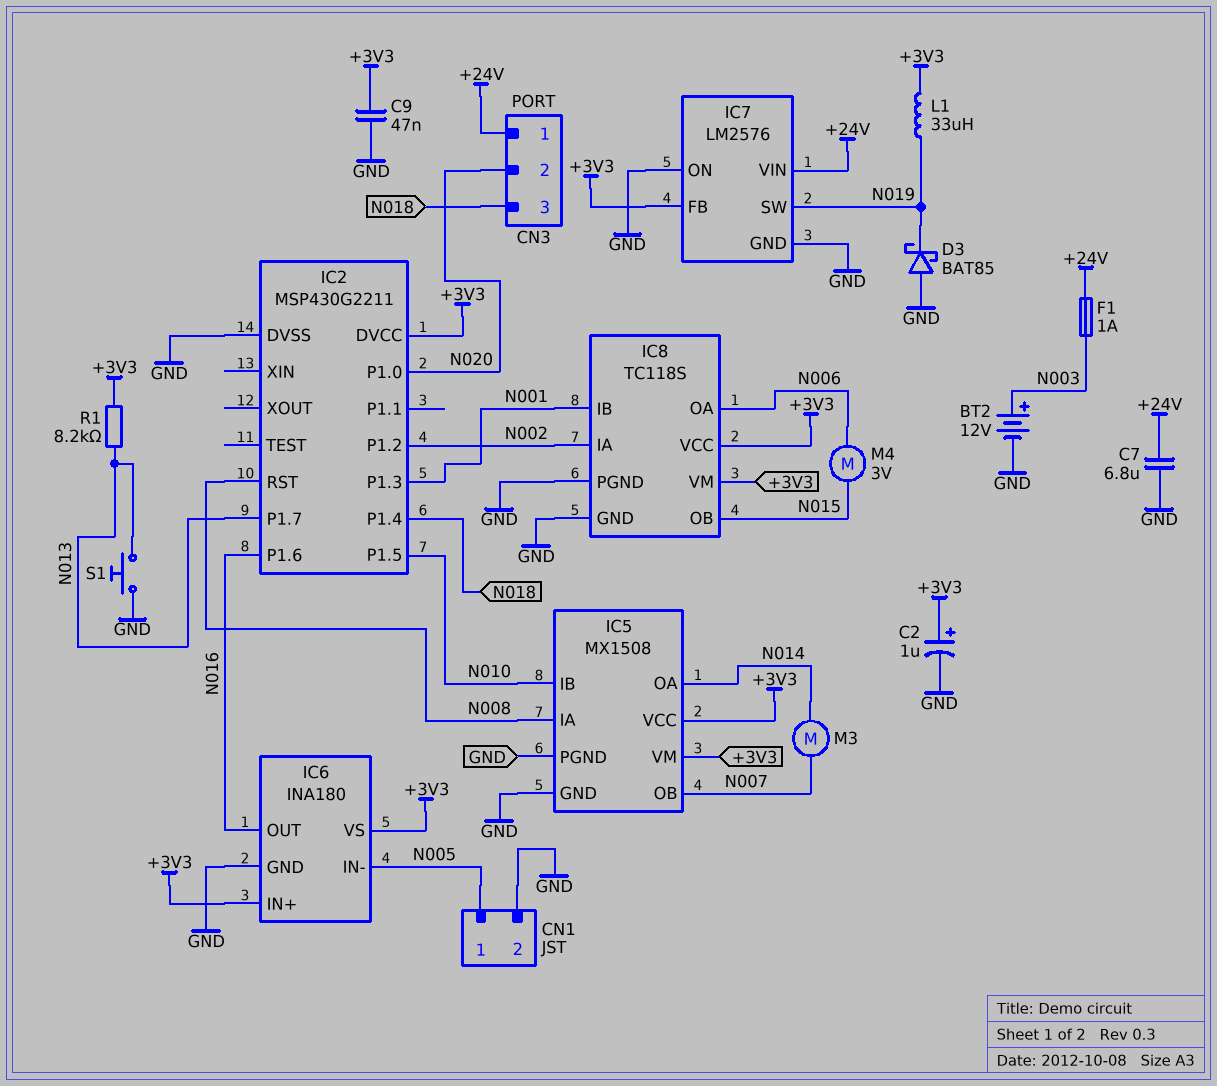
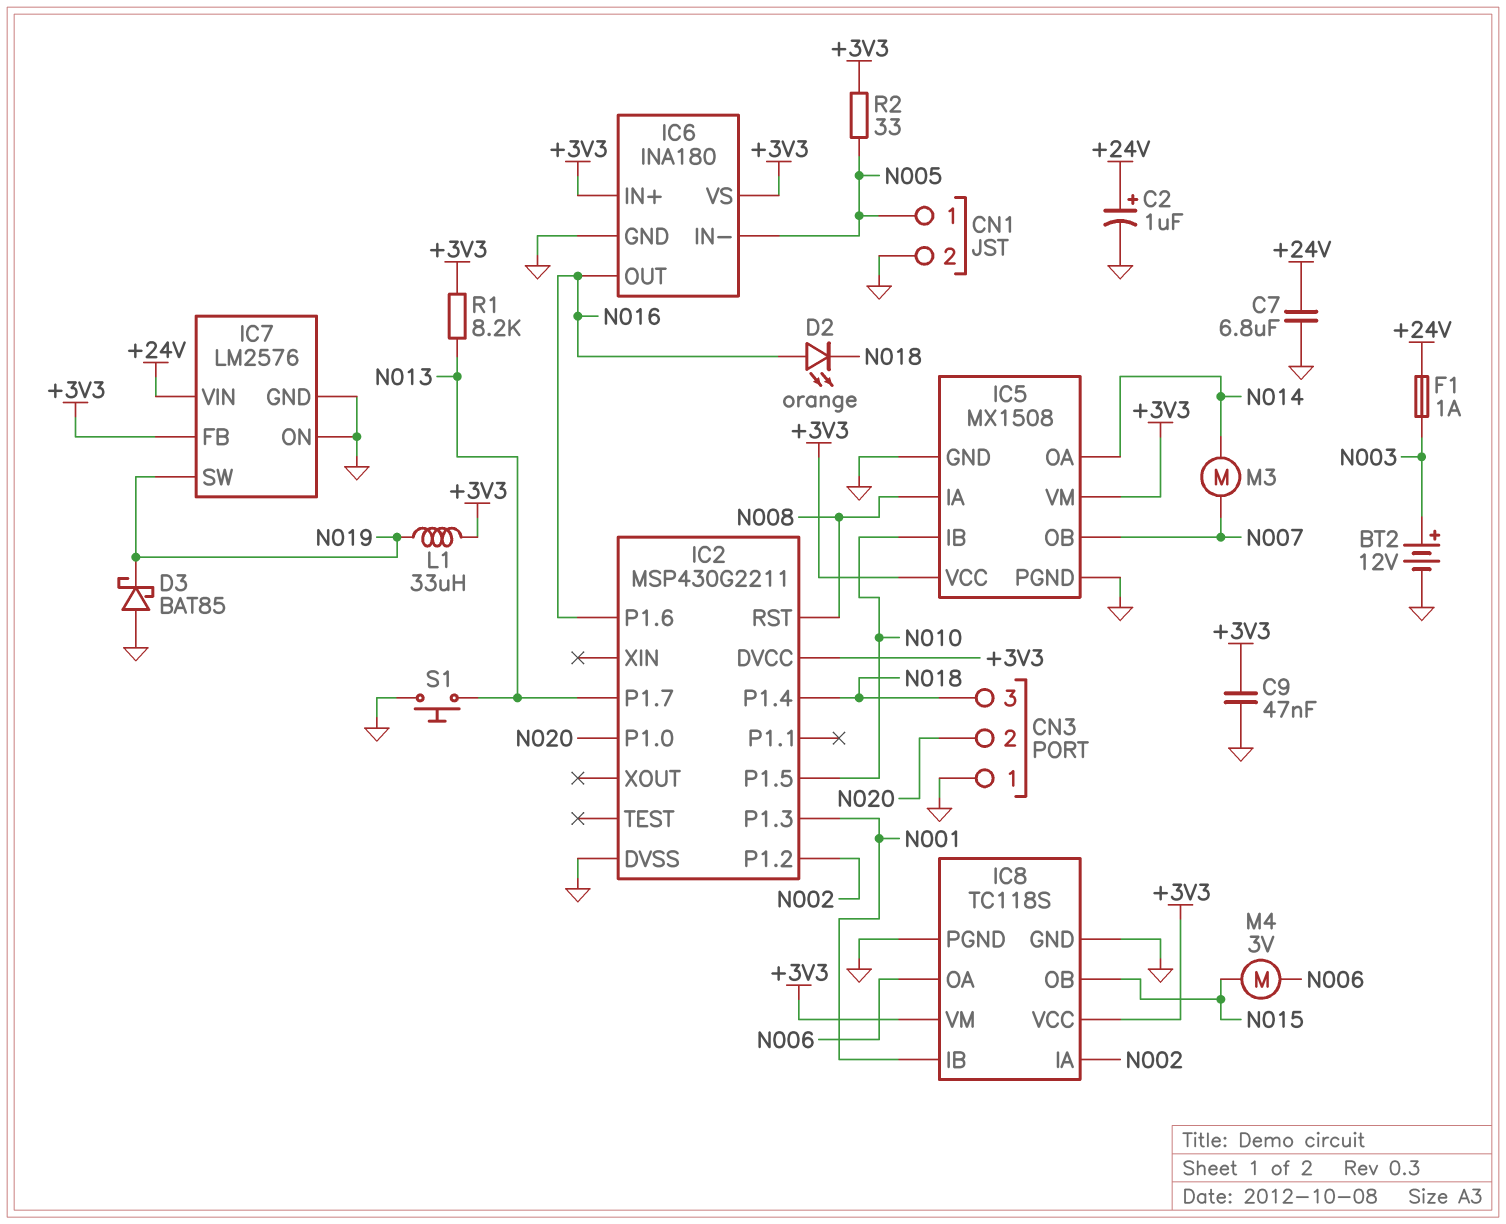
C2: 1uF (plus +3V3, minus GND) -> 1uF (plus +24V, minus GND)
CN3 pin 1: +24V -> GND
D2: none -> LED orange (A N016, K N018)
R2: none -> 33 (+3V3, N005)

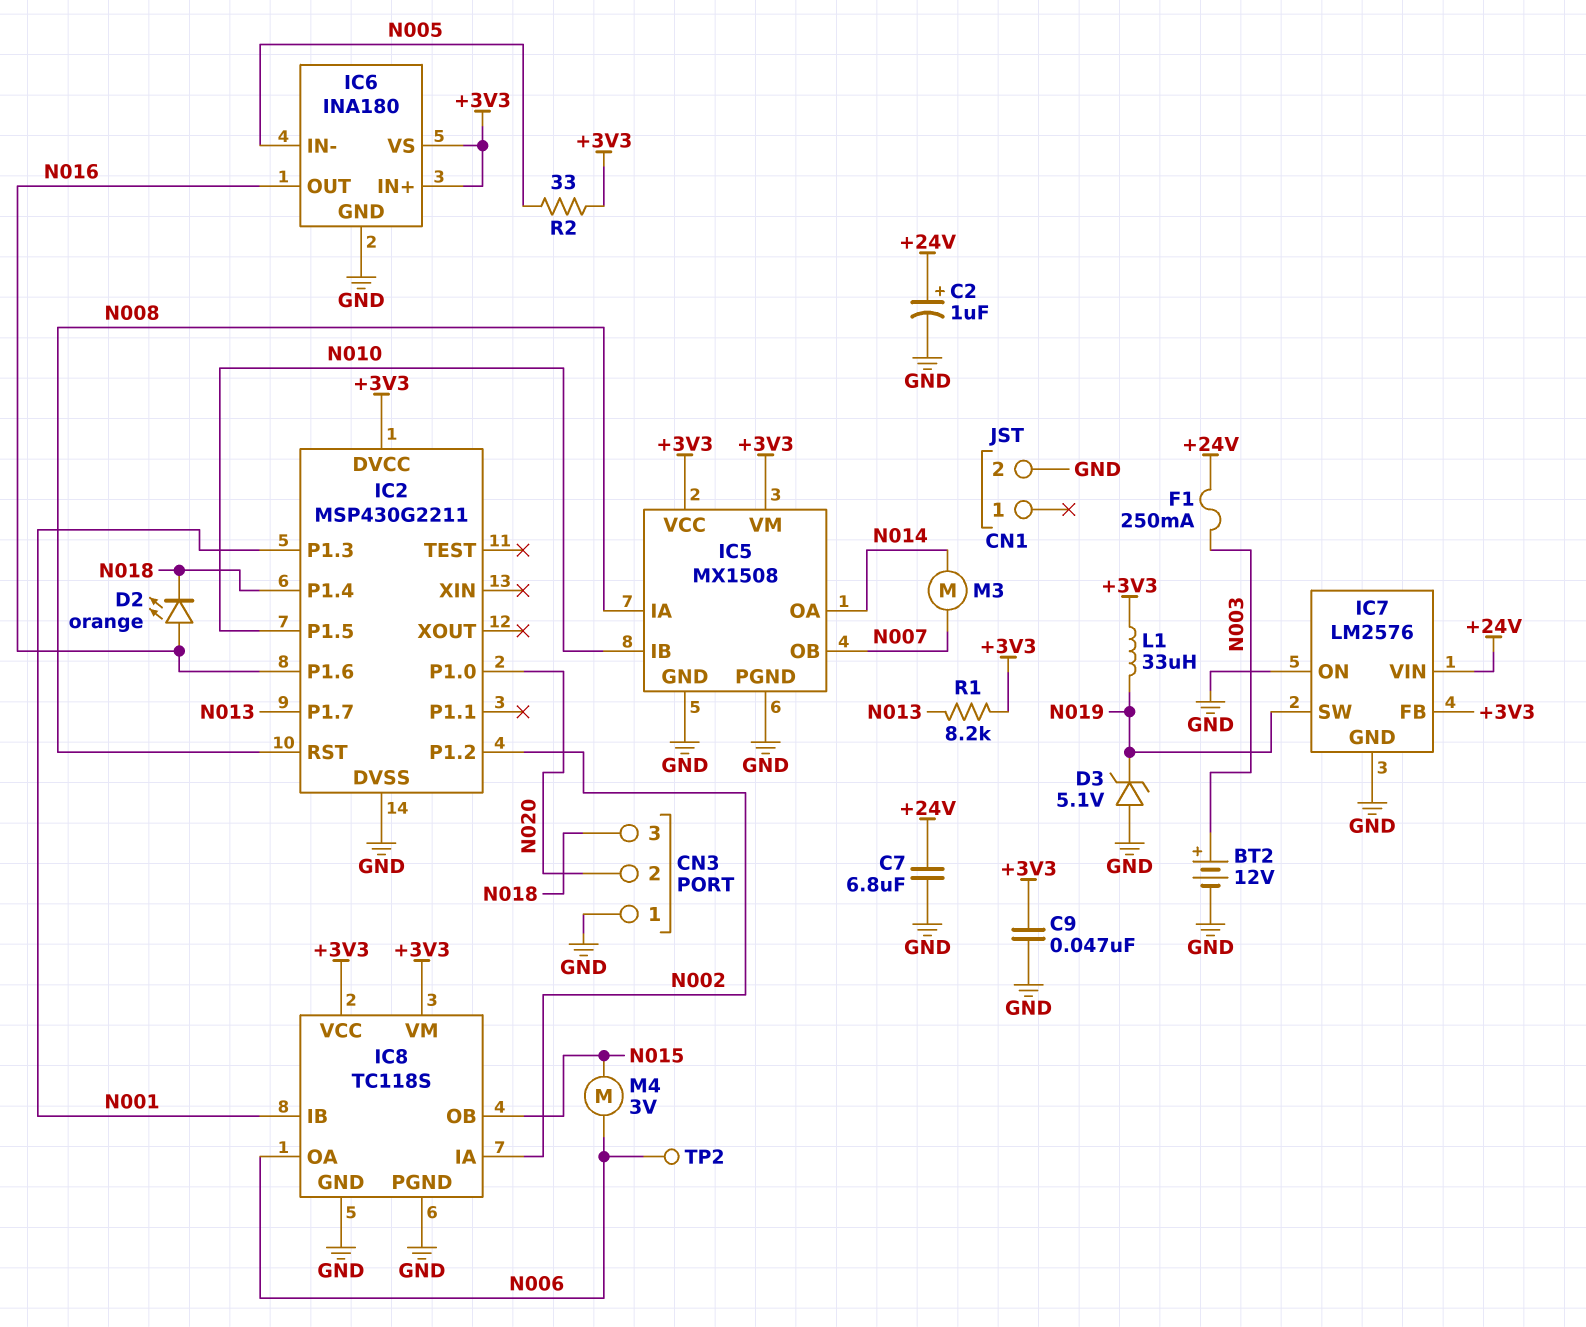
CN1 pin 1: N005 -> none
D3: schottky BAT85 (A GND, K N019) -> zener 5.1V (A GND, K N019)
F1: 1A (+24V, N003) -> 250mA (+24V, N003)
S1: button (GND, N013) -> none
TP2: none -> test point (N006)

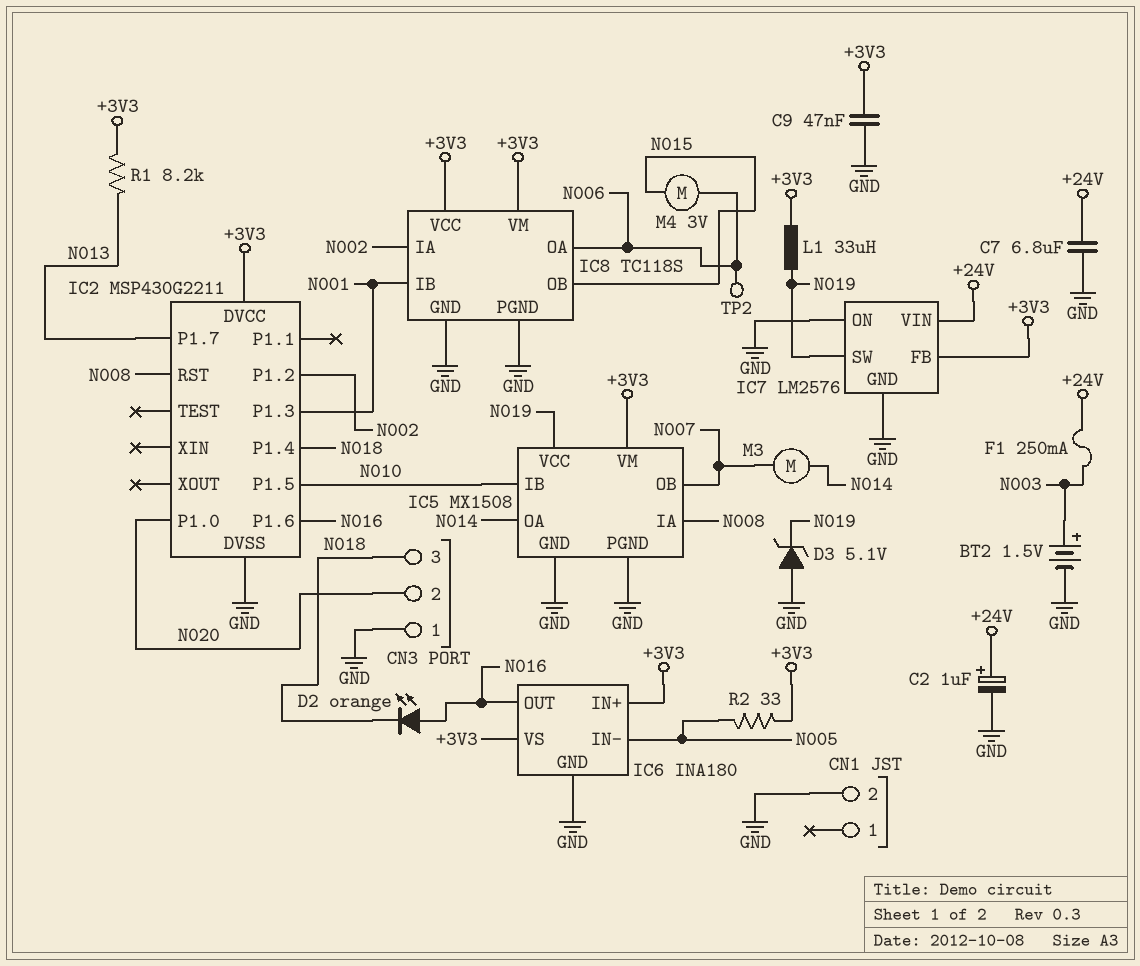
BT2: 12V (plus N003, minus GND) -> 1.5V (plus N003, minus GND)
IC5 pin VCC: +3V3 -> N019

